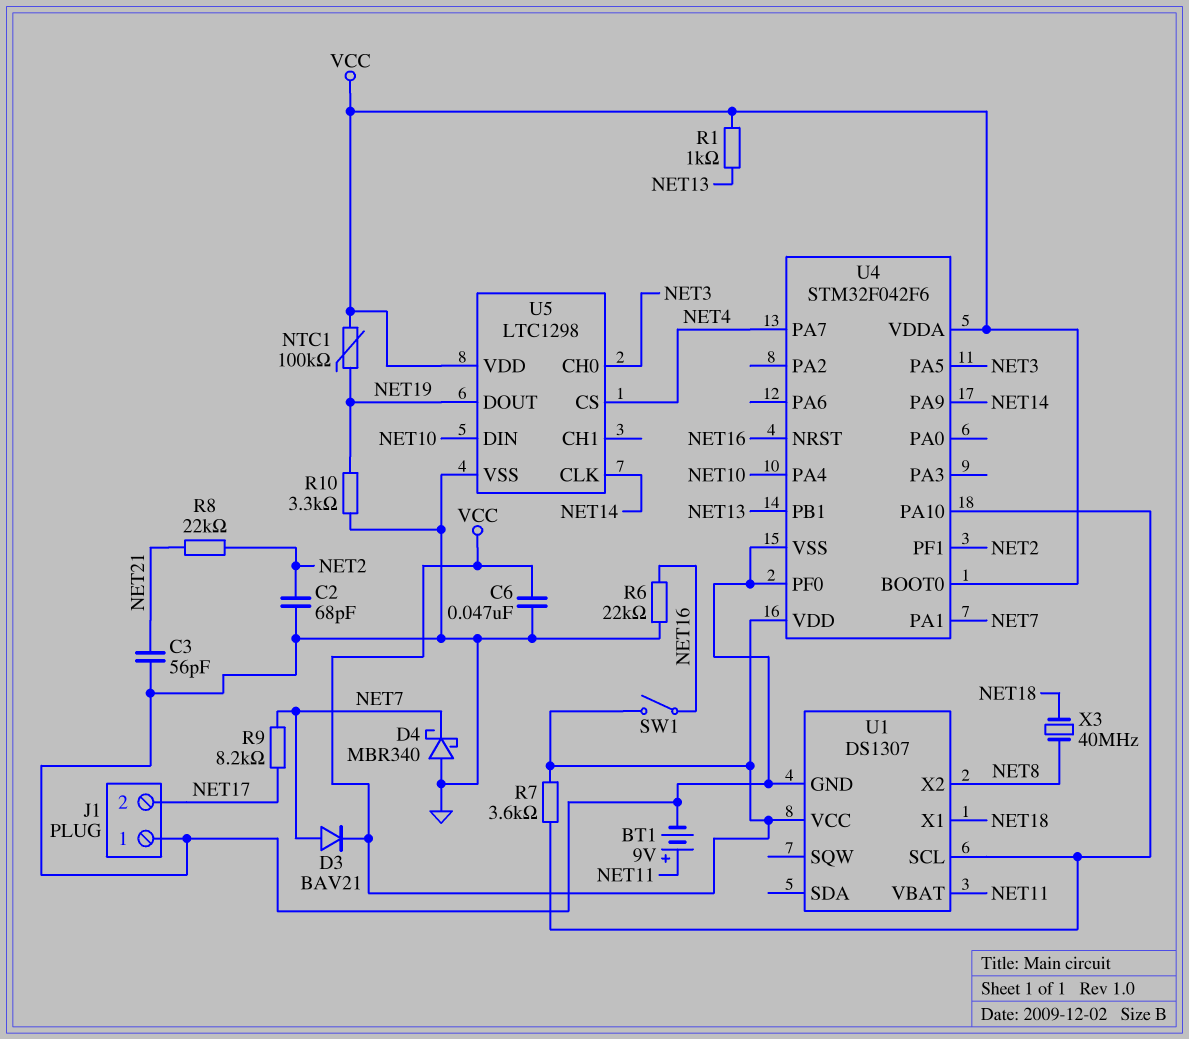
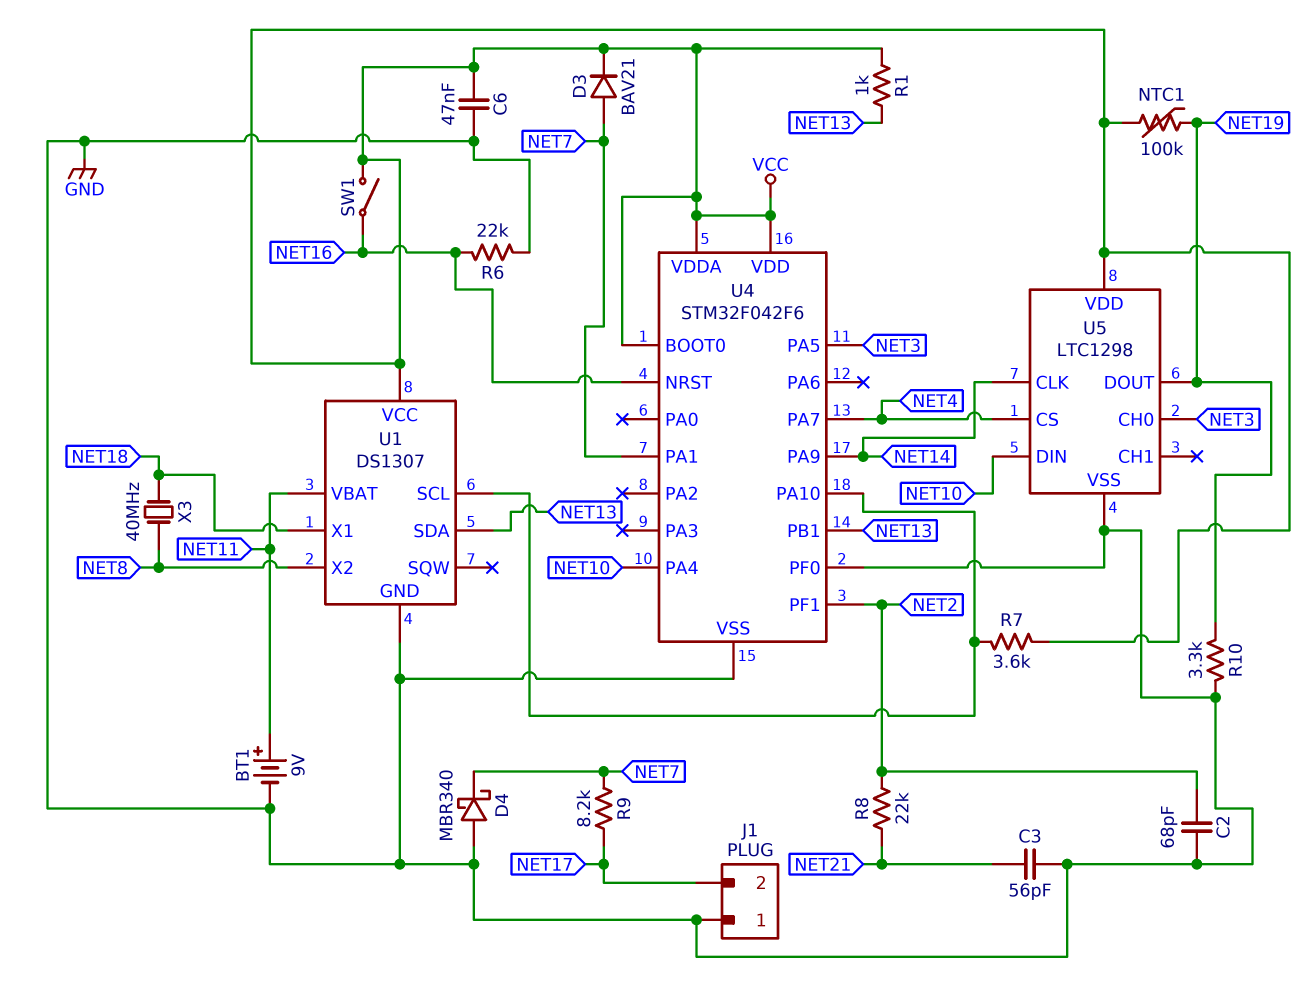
U1 pin SDA: none -> NET13

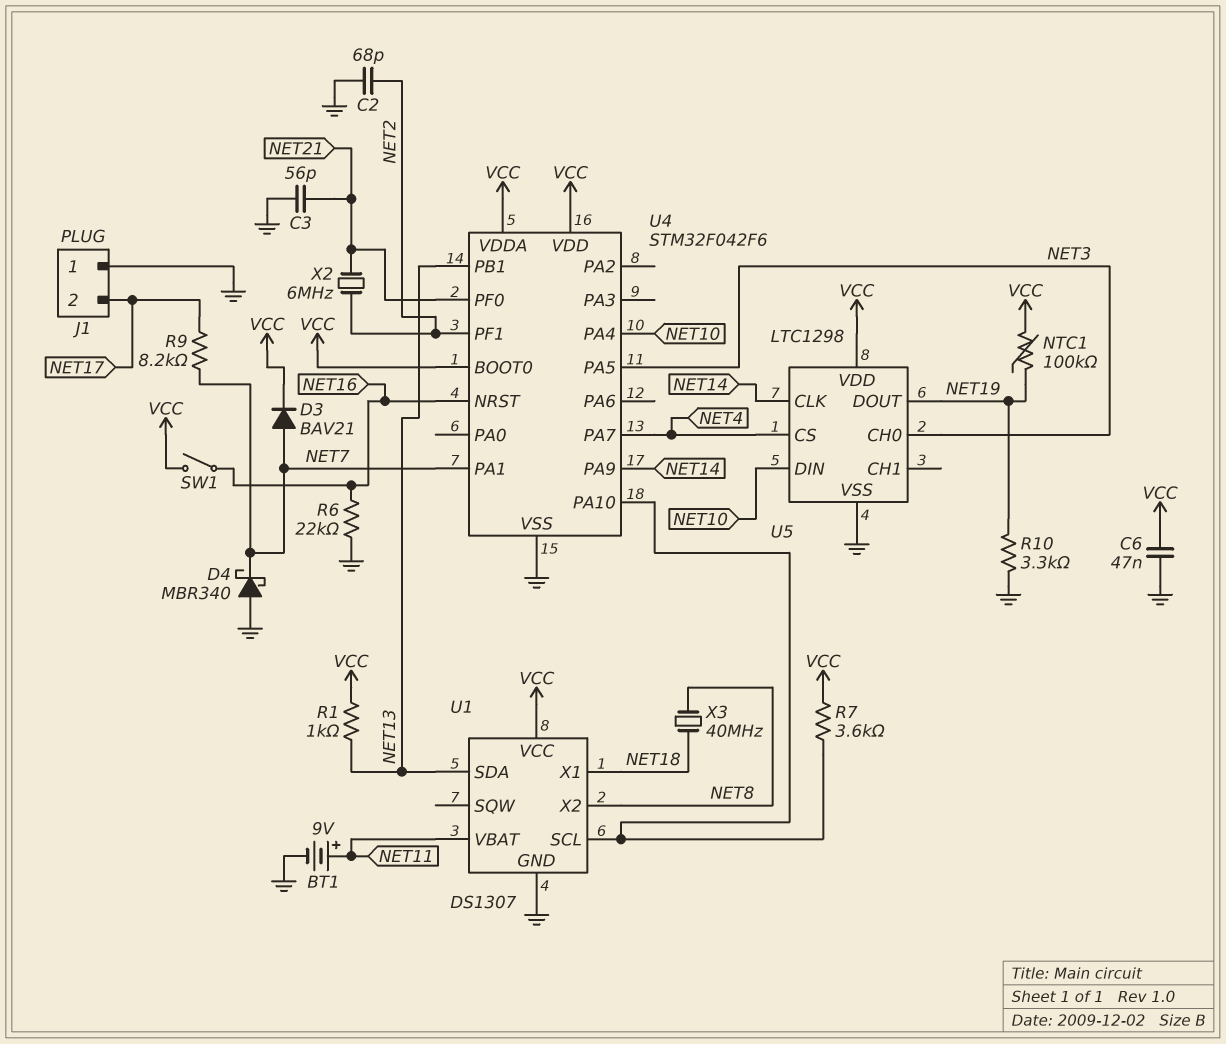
R8: 22k (NET2, NET21) -> none
U4 pin PF0: GND -> NET21
X2: none -> 6MHz (NET2, NET21)

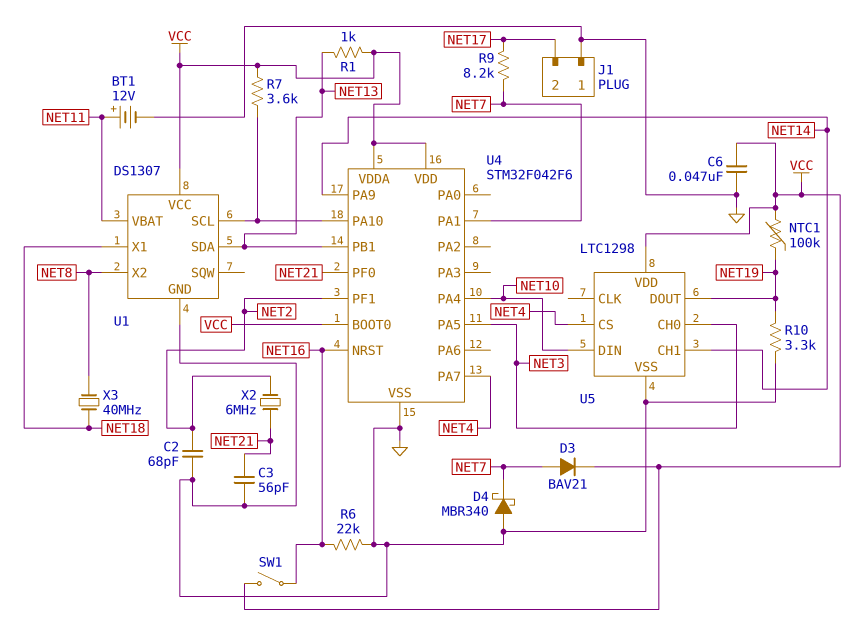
BT1: 9V (plus NET11, minus GND) -> 12V (plus NET11, minus GND)
U5 pin CH1: none -> NET14
U5 pin CLK: NET14 -> none

